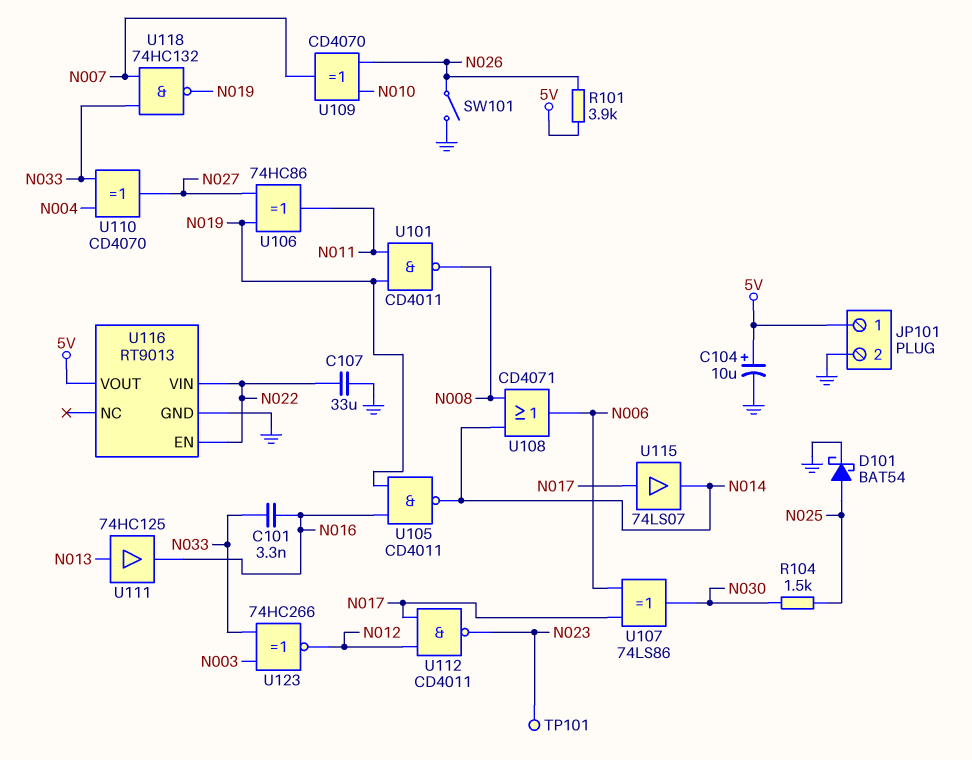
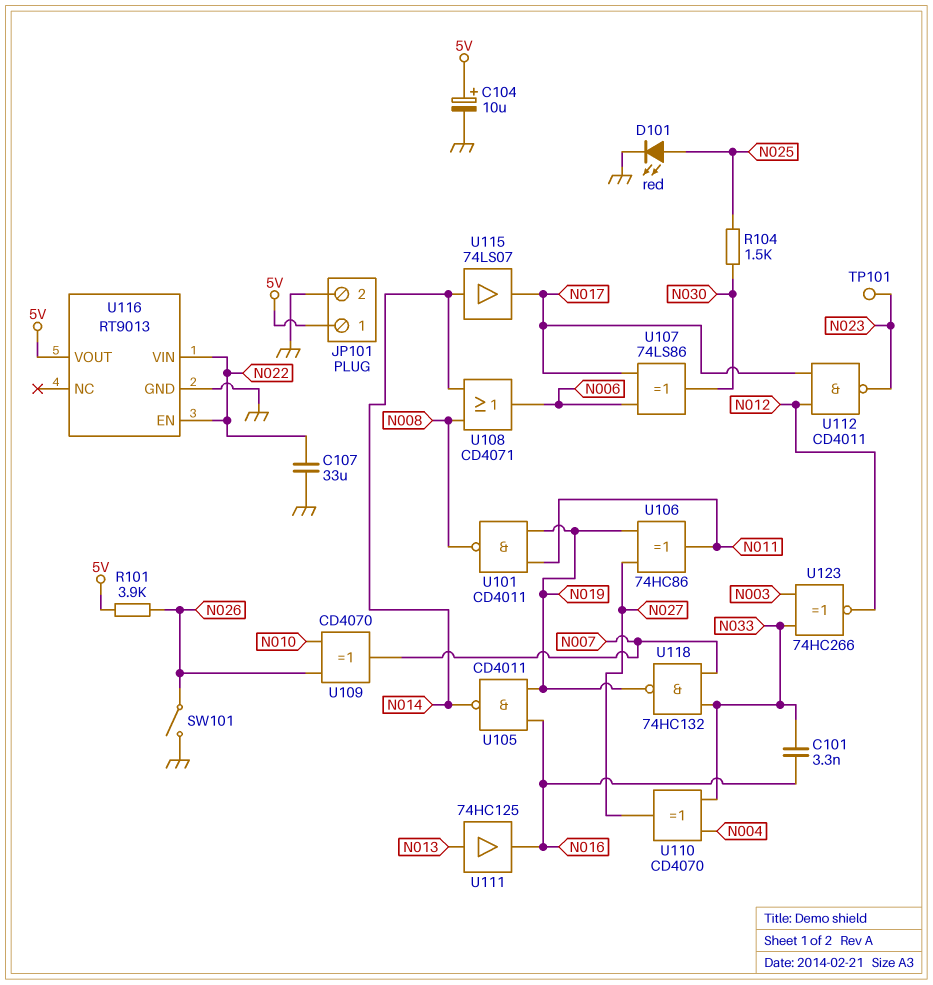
D101: schottky BAT54 (A N025, K GND) -> LED red (A N025, K GND)
U115: buffer 74LS07 (in N017, out N014) -> buffer 74LS07 (in N014, out N017)

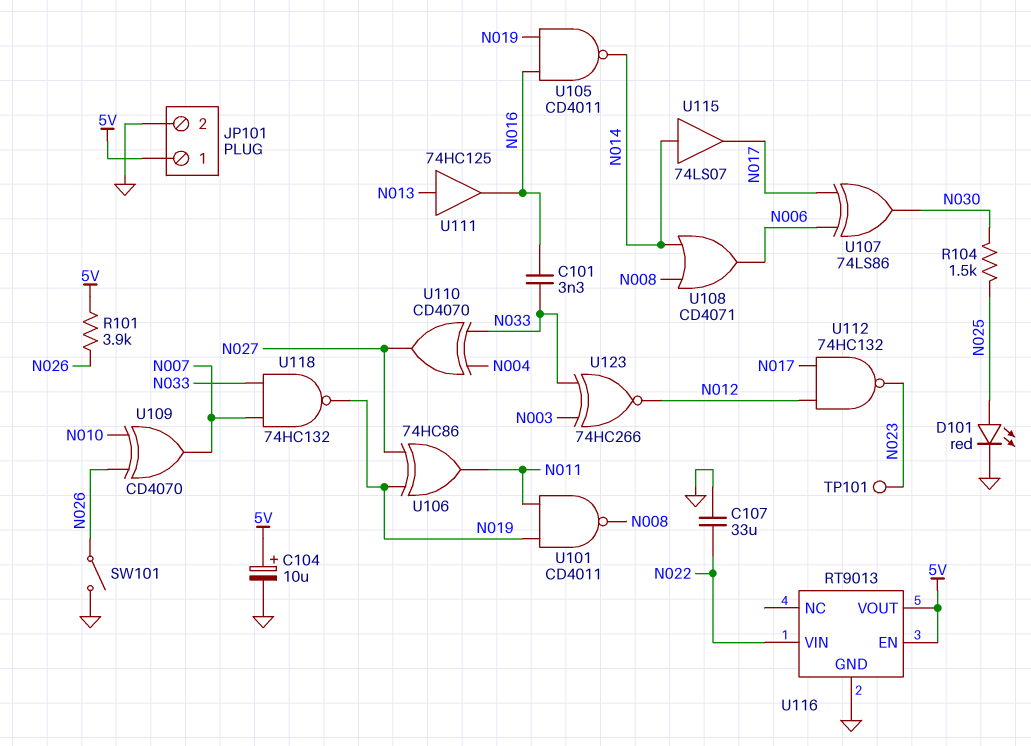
U112: NAND CD4011 (in N012, in N017, out N023) -> NAND 74HC132 (in N012, in N017, out N023)
U116 pin EN: N022 -> 5V

